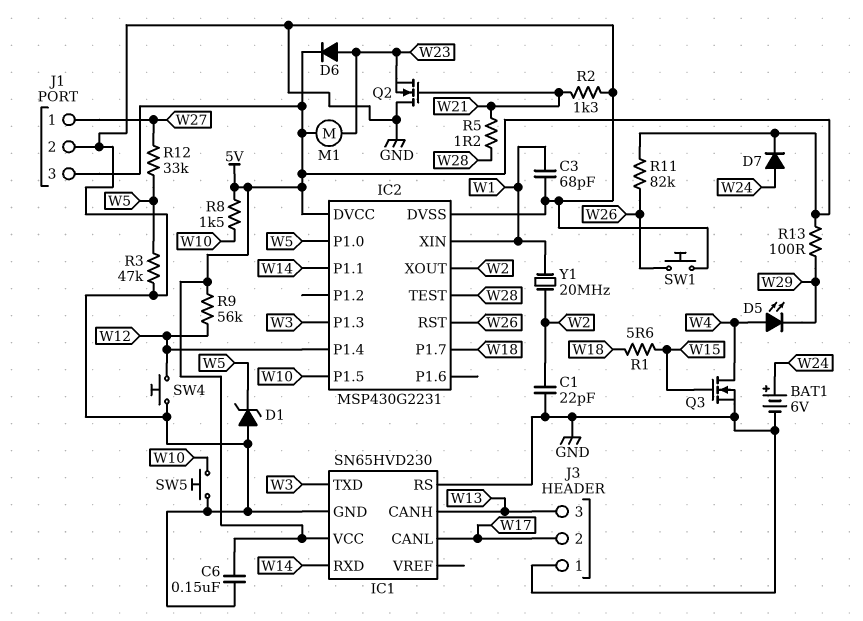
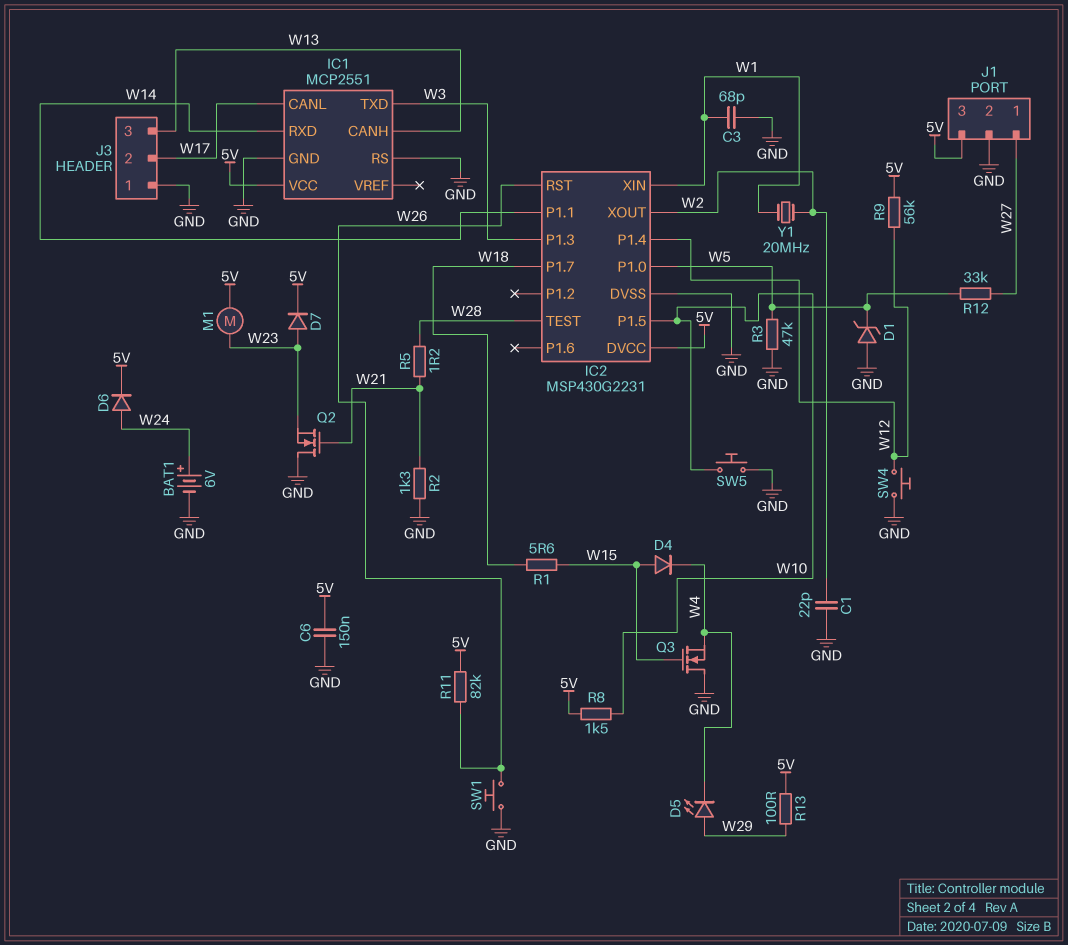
D4: none -> diode (A W15, K W4)
D5: LED (A W4, K W29) -> LED (A W29, K W4)
D6: diode (A W23, K 5V) -> diode (A W24, K 5V)
D7: diode (A W24, K 5V) -> diode (A W23, K 5V)
IC1: SN65HVD230 -> MCP2551
Q3: NMOS (G W15, D W4, S GND) -> NMOS (G W15, D GND, S W4)

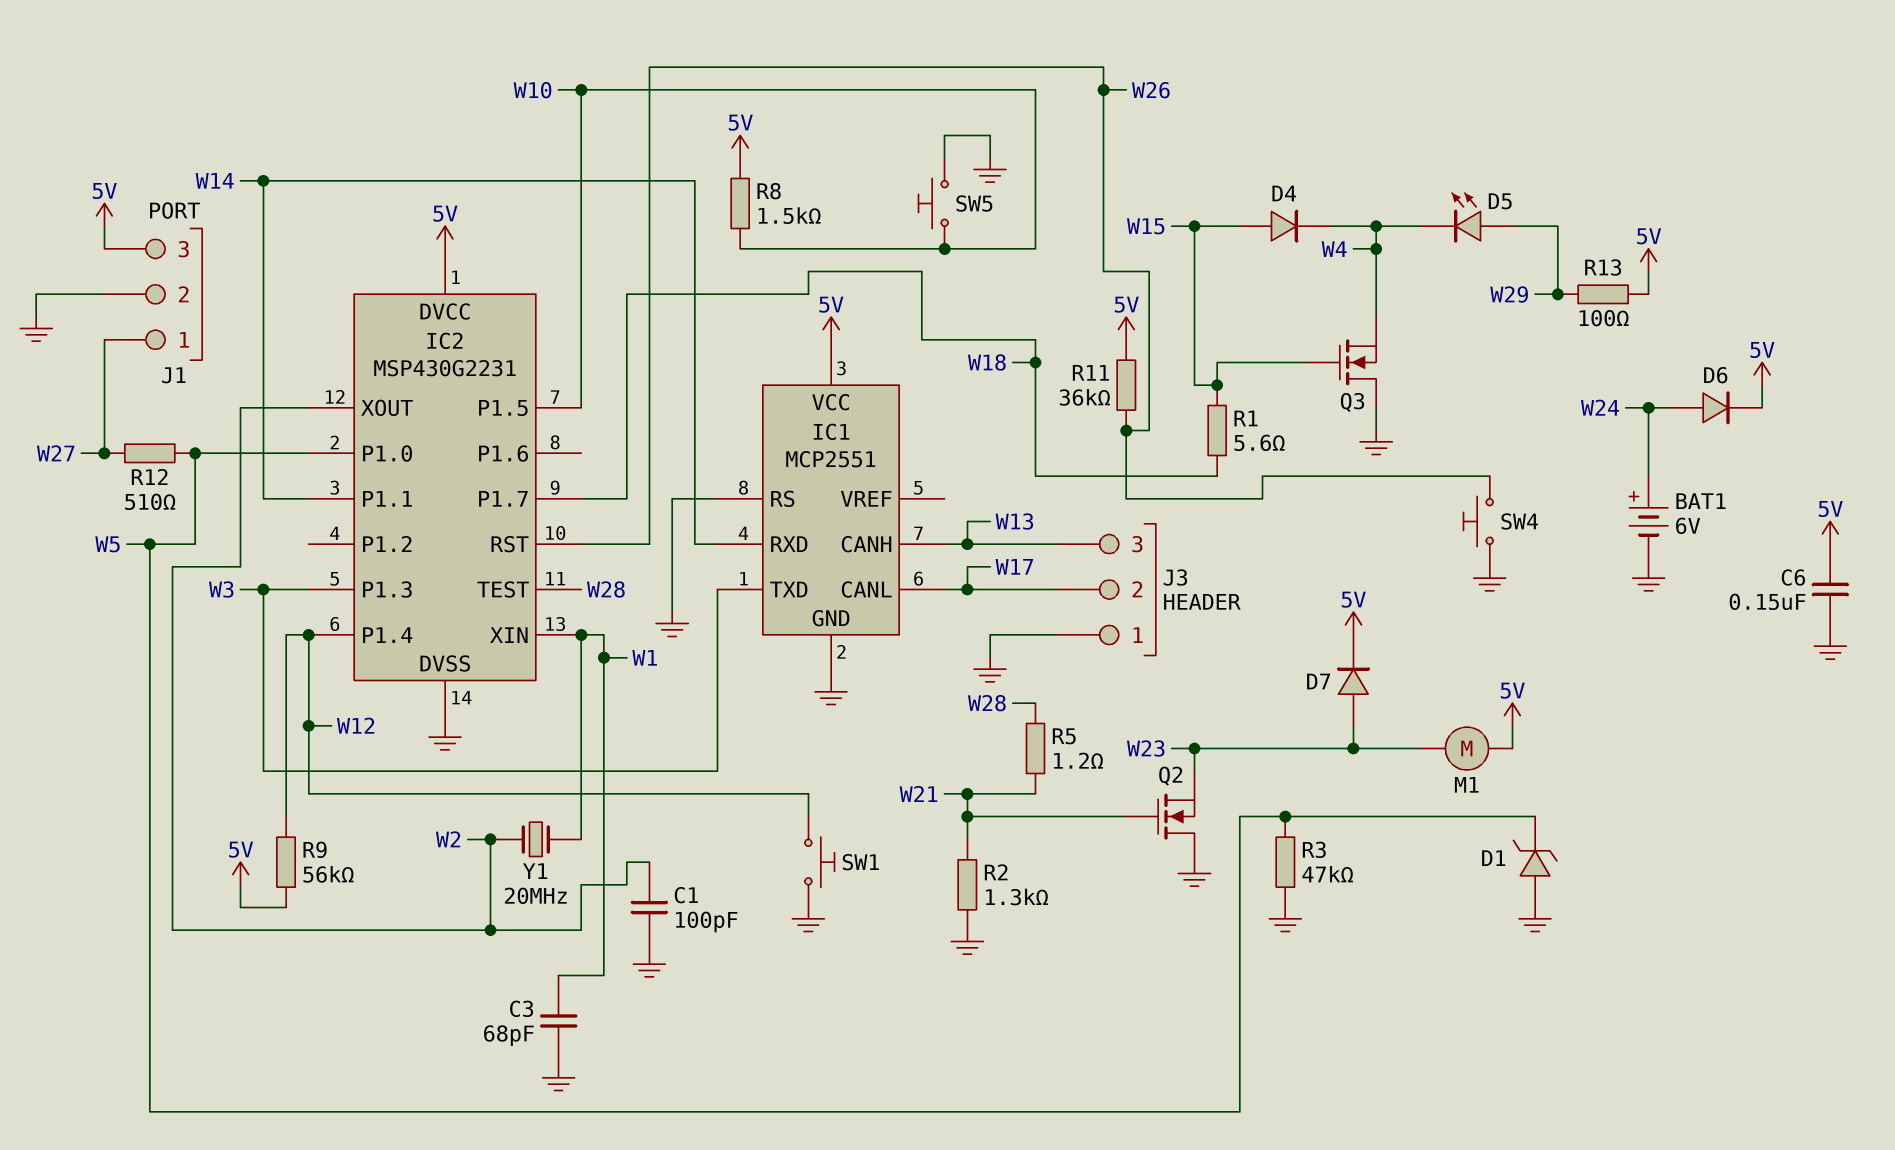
C1: 22pF (GND, W2) -> 100pF (GND, W2)
R11: 82k (5V, W26) -> 36k (5V, W26)
R12: 33k (W5, W27) -> 510 (W5, W27)
SW1: button (GND, W26) -> button (GND, W12)
SW4: button (GND, W12) -> button (GND, W26)

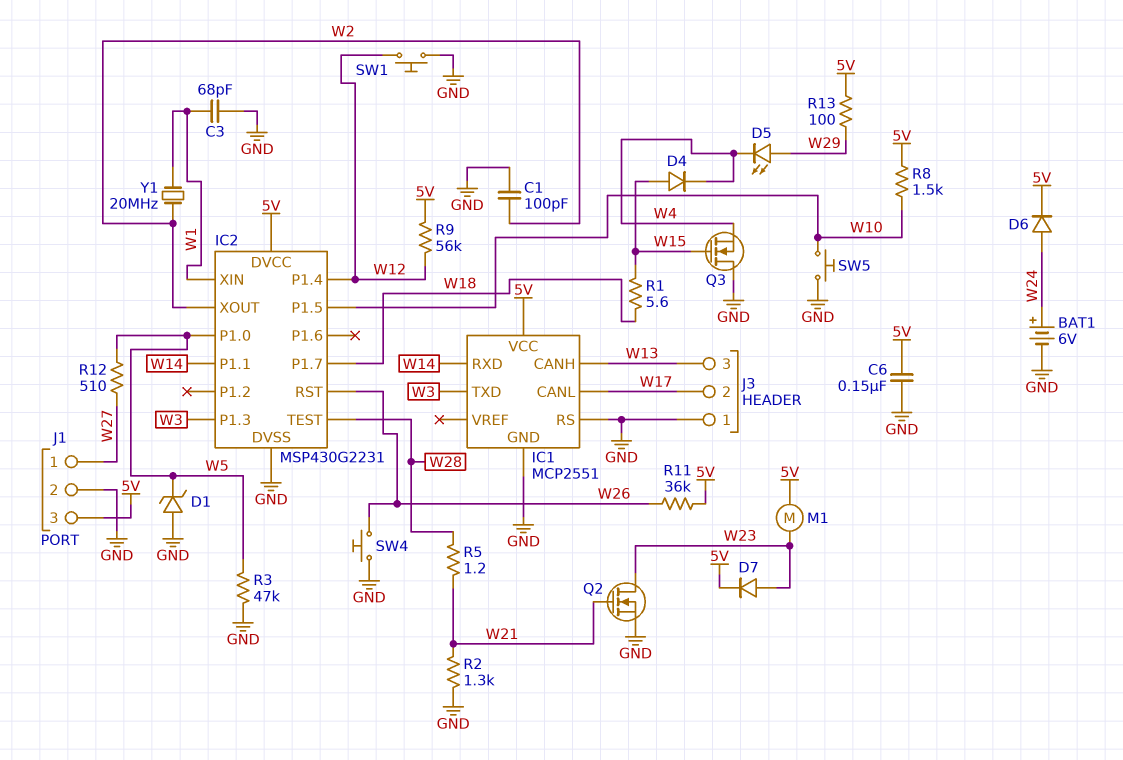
Q2: NMOS (G W21, D GND, S W23) -> NMOS (G W21, D W23, S GND)

